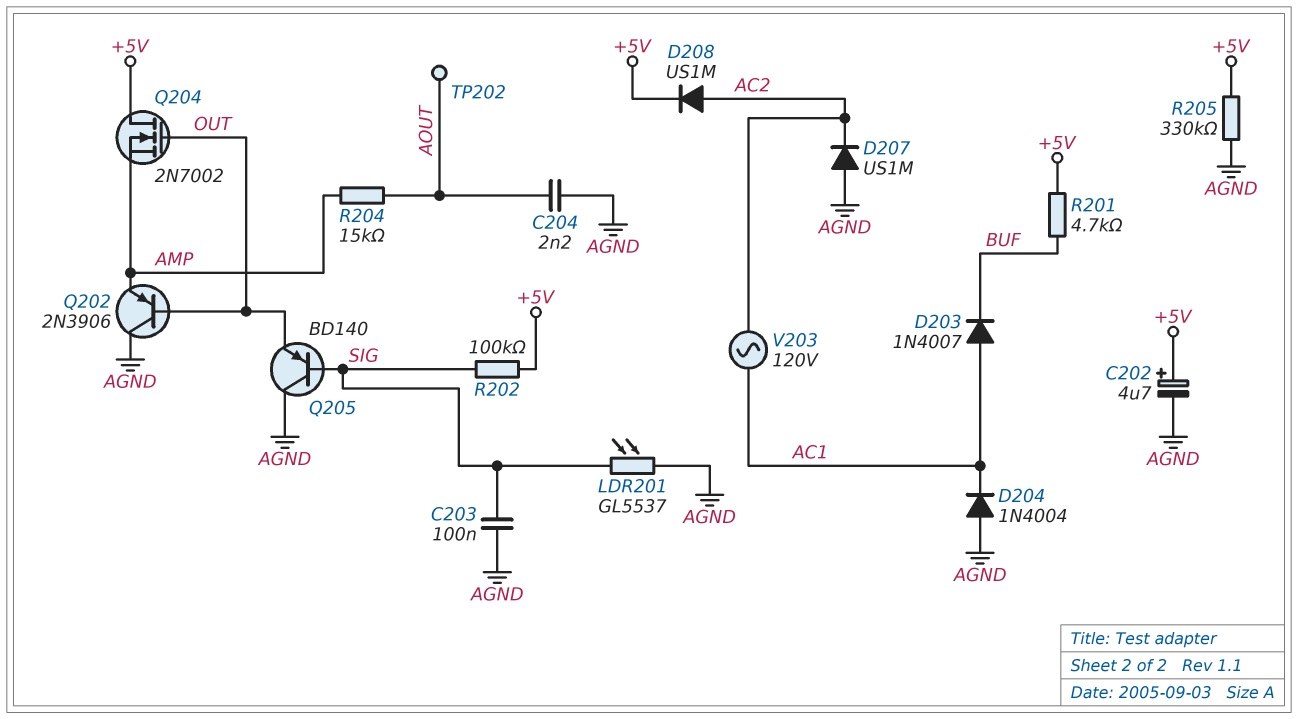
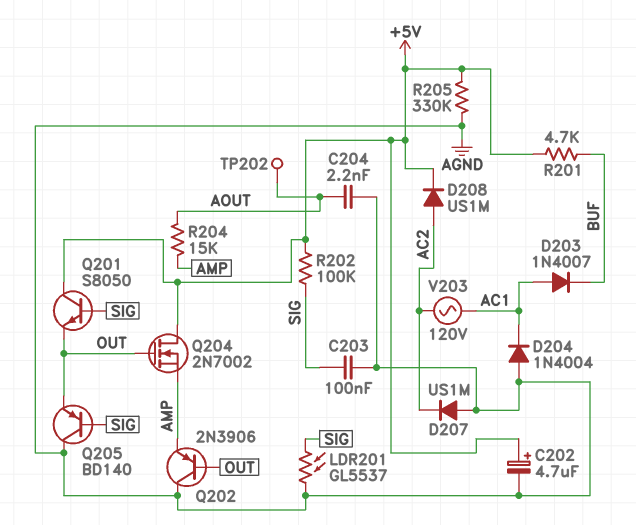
Q201: none -> NPN S8050 (B SIG, C +5V, E OUT)

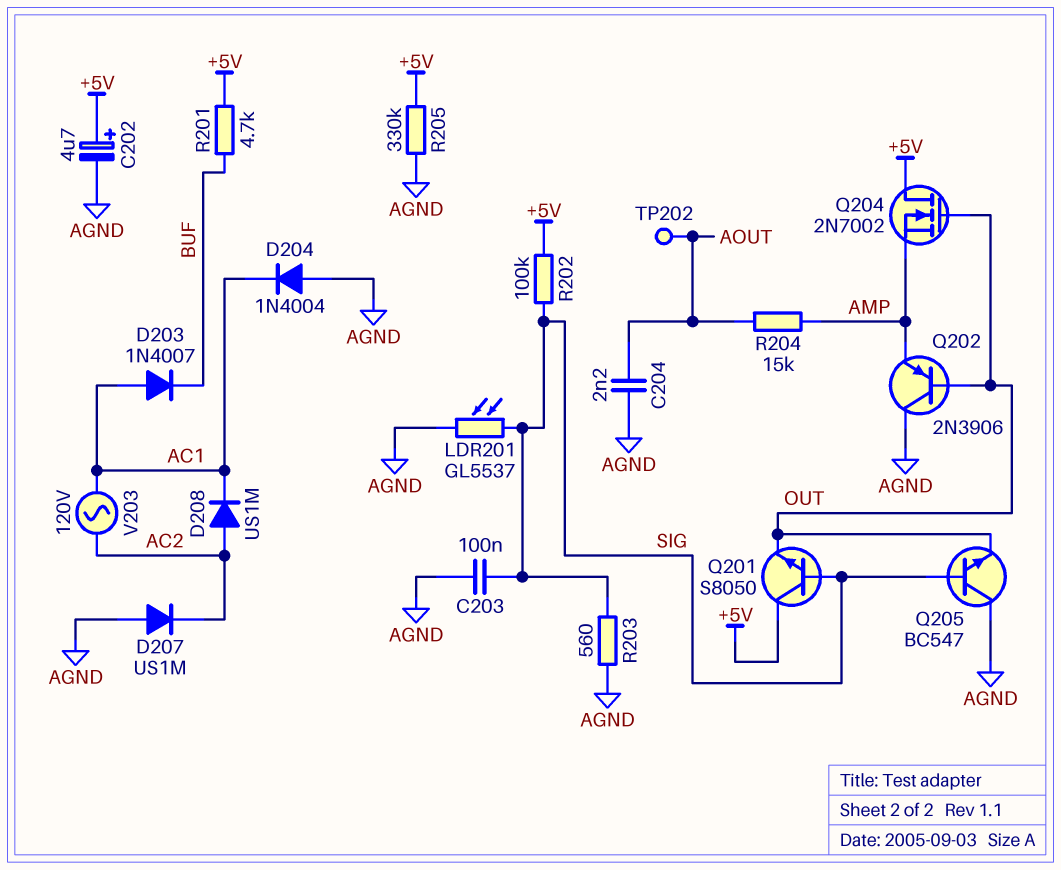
D208: diode US1M (A AC2, K +5V) -> diode US1M (A AC2, K AC1)
Q205: PNP BD140 (B SIG, C AGND, E OUT) -> NPN BC547 (B SIG, C AGND, E OUT)
R203: none -> 560 (AGND, SIG)

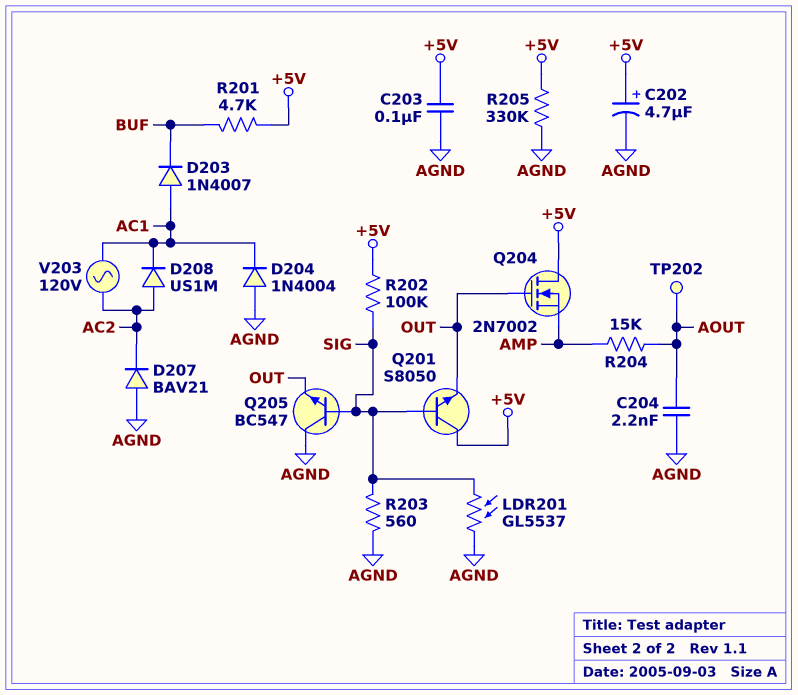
C203: 100nF (AGND, SIG) -> 100nF (+5V, AGND)
D207: diode US1M (A AGND, K AC2) -> diode BAV21 (A AGND, K AC2)
Q202: PNP 2N3906 (B OUT, C AGND, E AMP) -> none

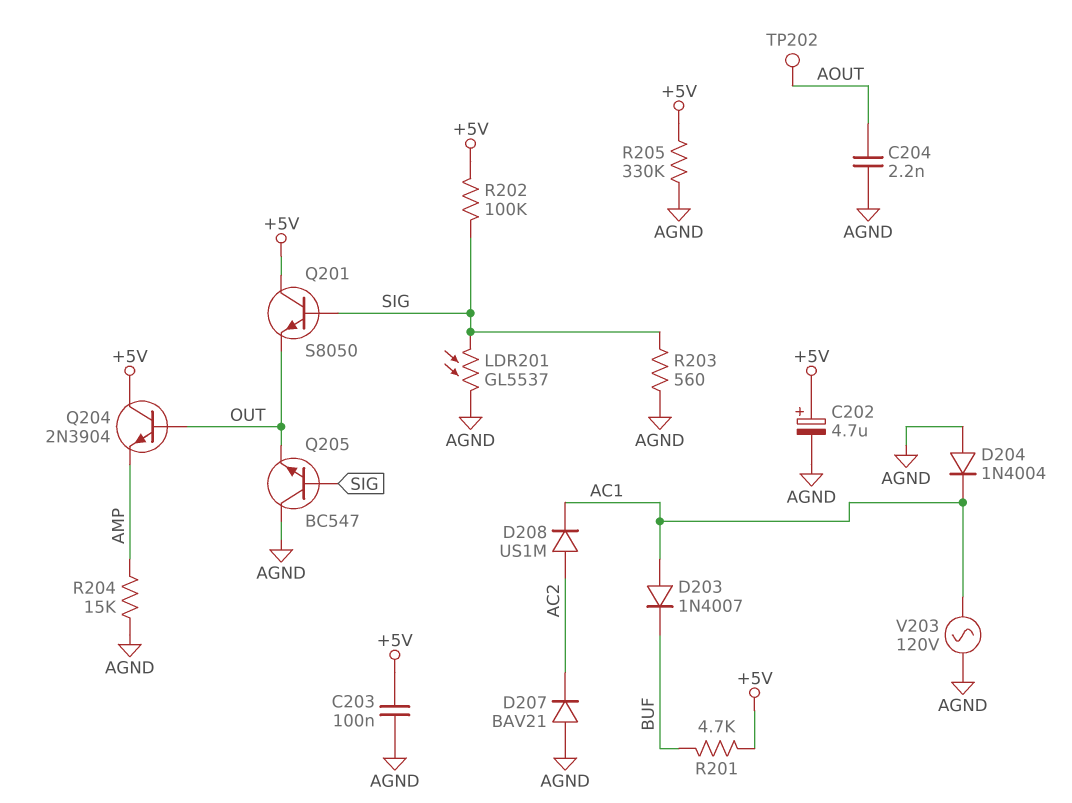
Q204: NMOS 2N7002 (G OUT, D +5V, S AMP) -> NPN 2N3904 (B OUT, C +5V, E AMP)
R204: 15k (AMP, AOUT) -> 15k (AGND, AMP)
V203: AC 120V (AC1, AC2) -> AC 120V (AC1, AGND)

